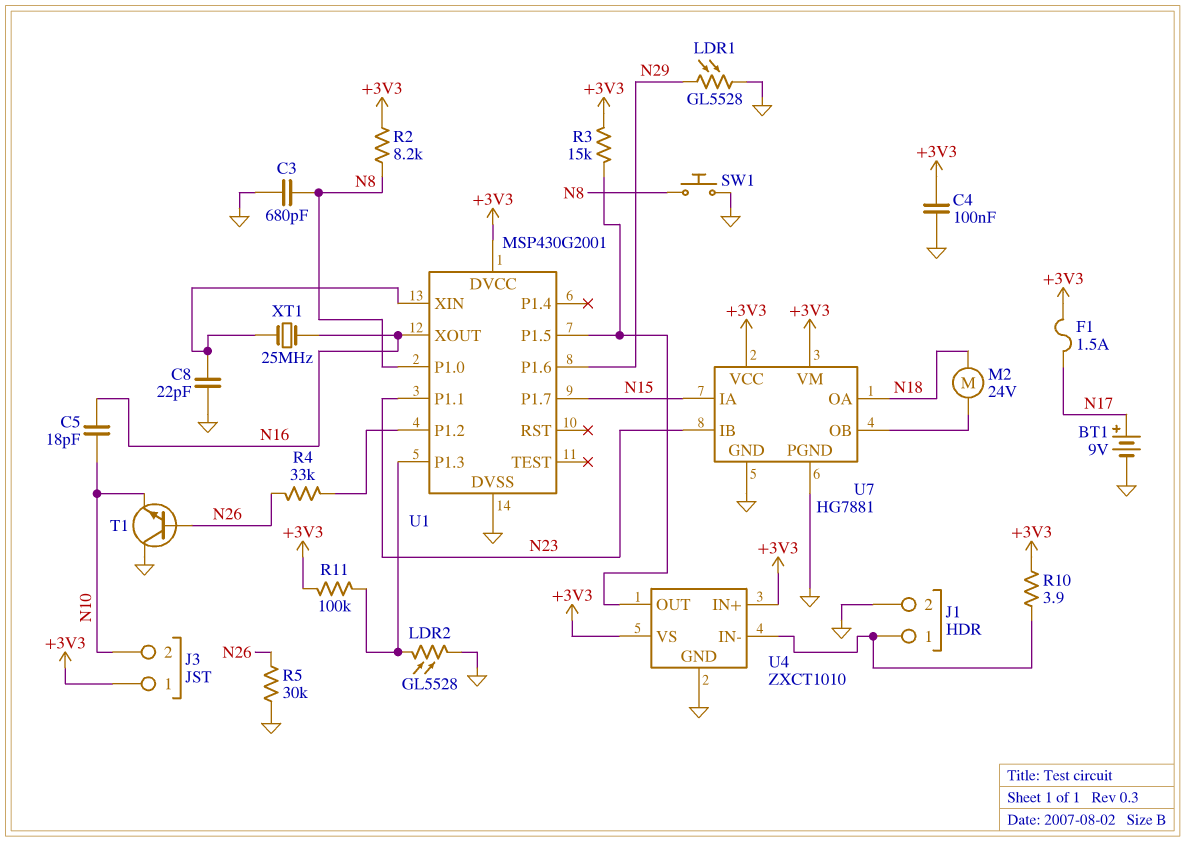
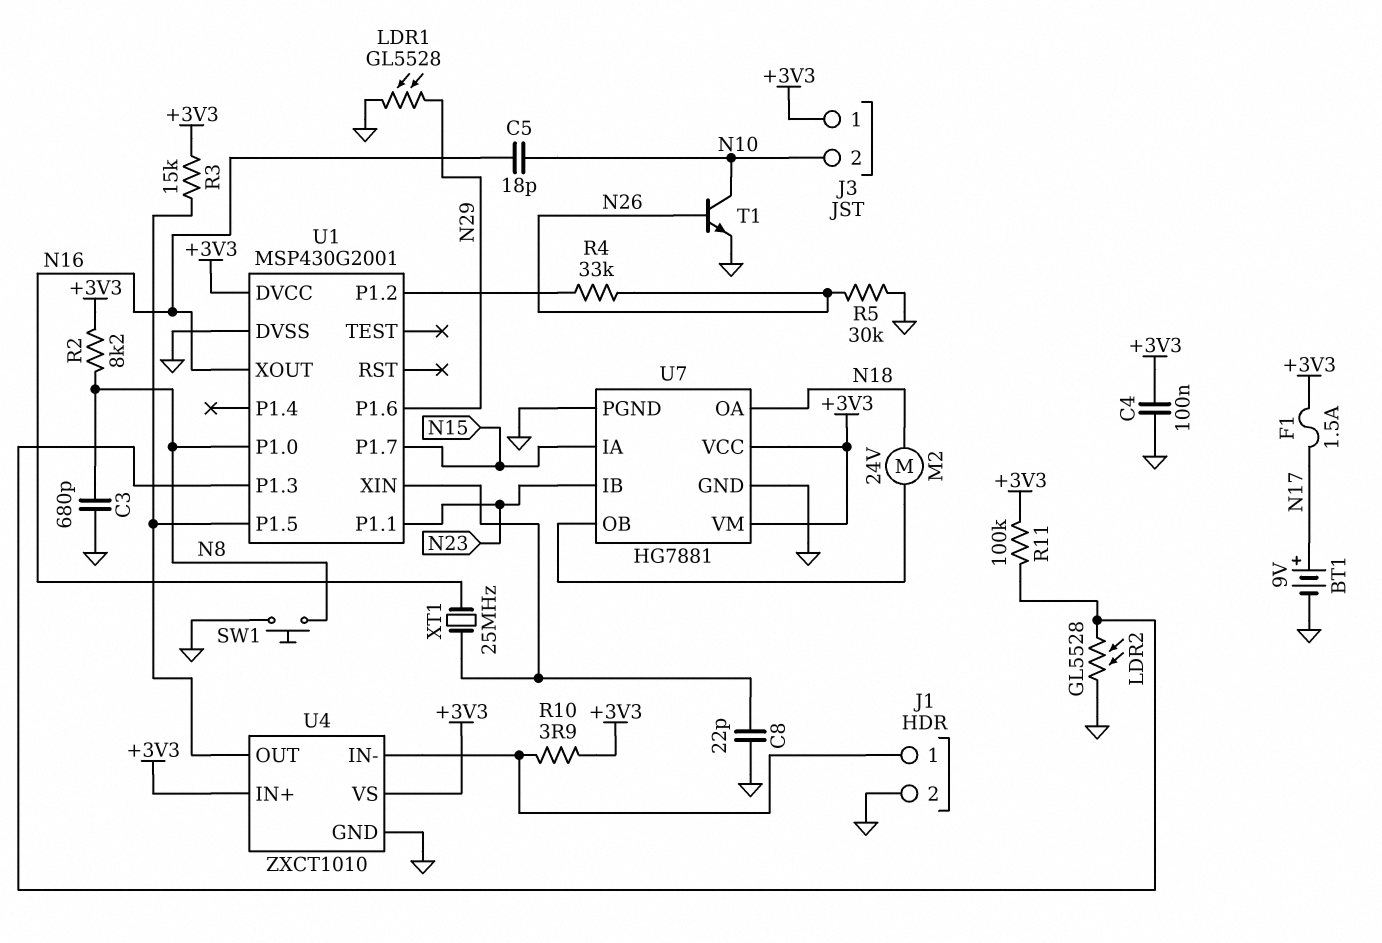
T1: NPN (B N26, C GND, E N10) -> NPN (B N26, C N10, E GND)

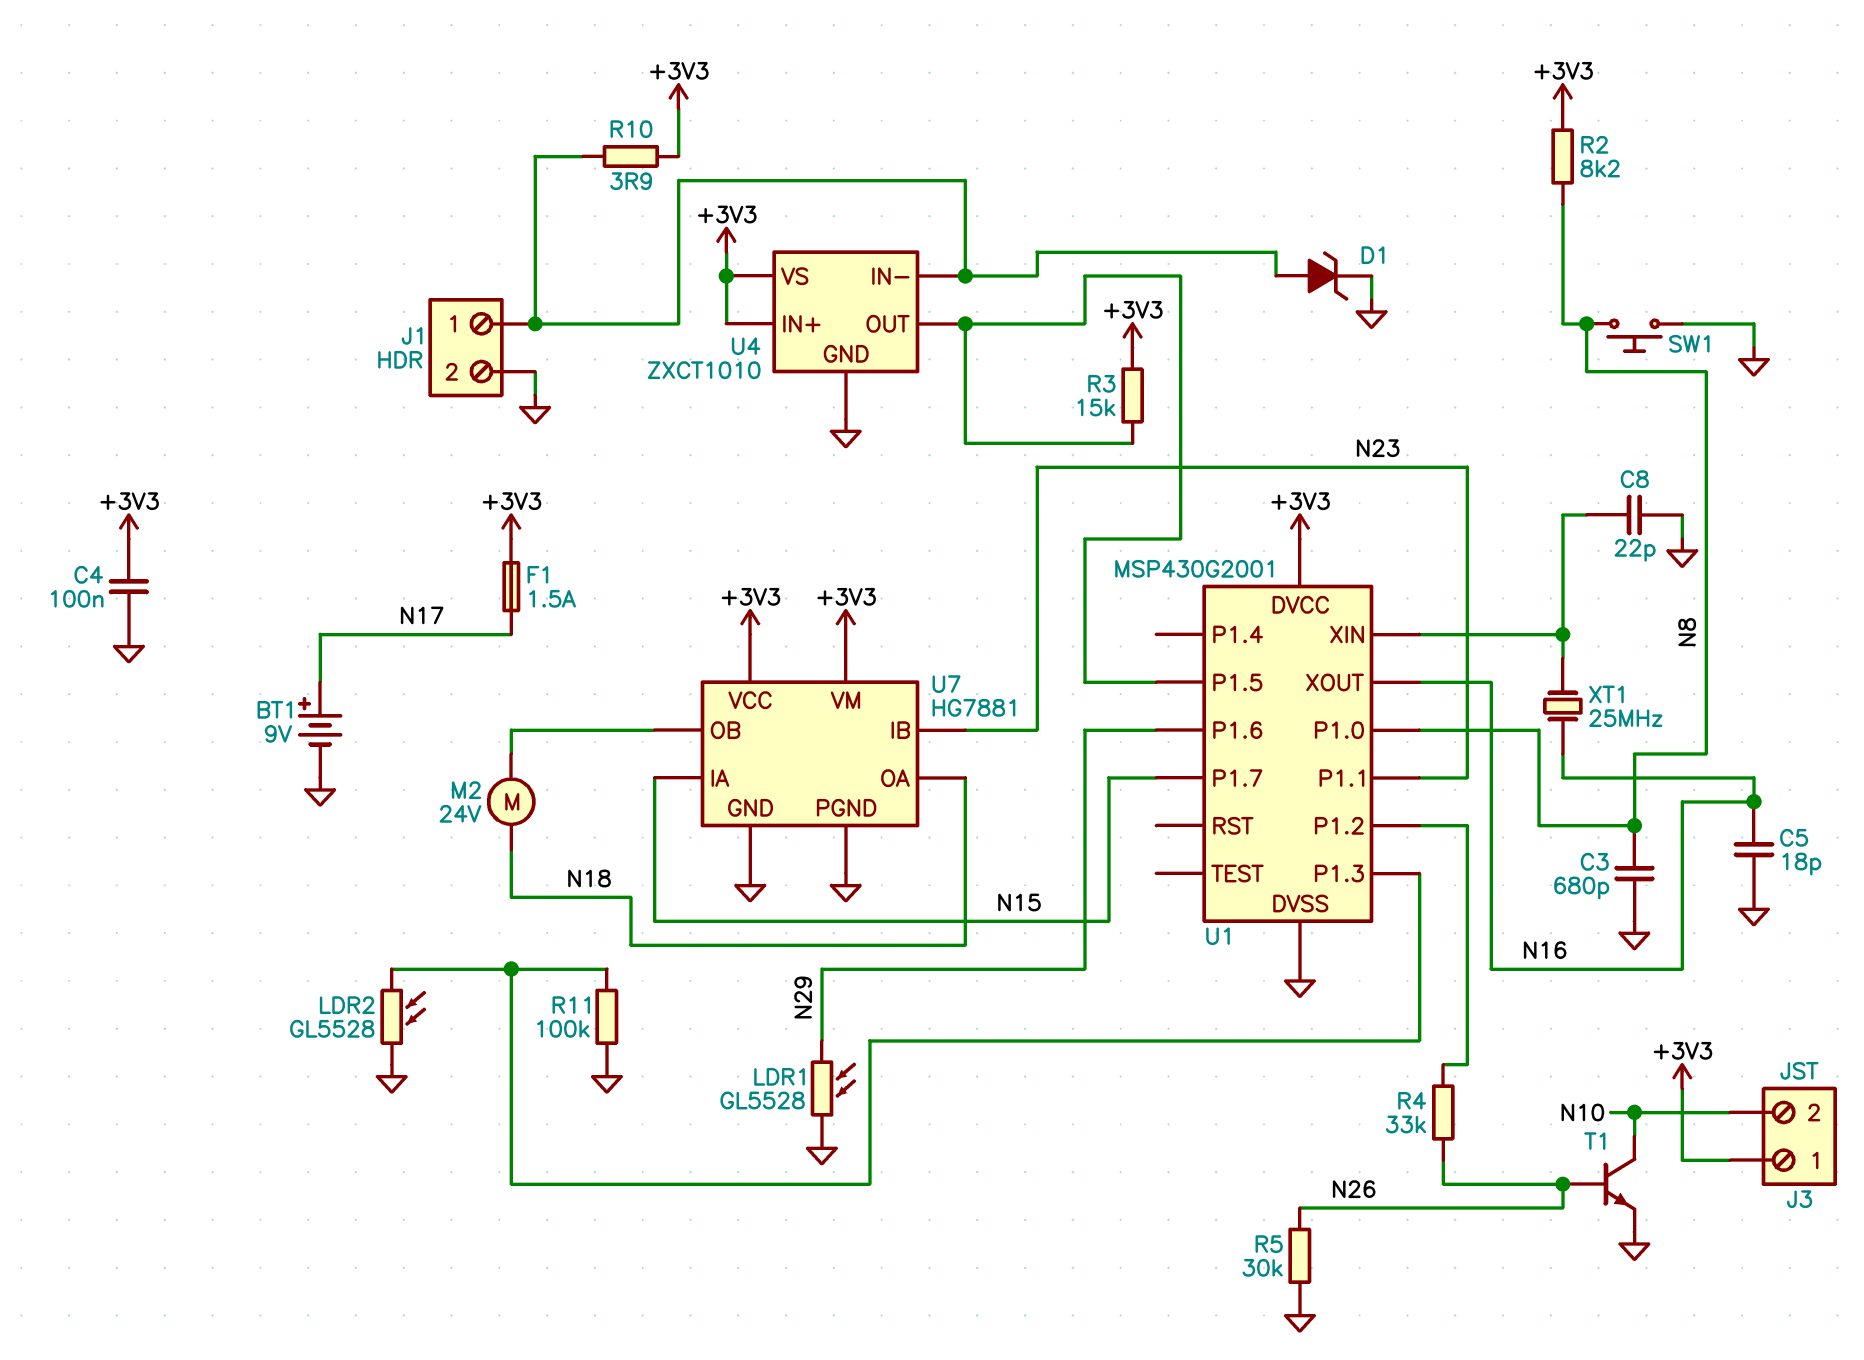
C5: 18pF (N10, N16) -> 18pF (GND, N16)
D1: none -> zener (A J1/1, K GND)
R11: 100k (+3V3, U1/P1.3) -> 100k (GND, U1/P1.3)

